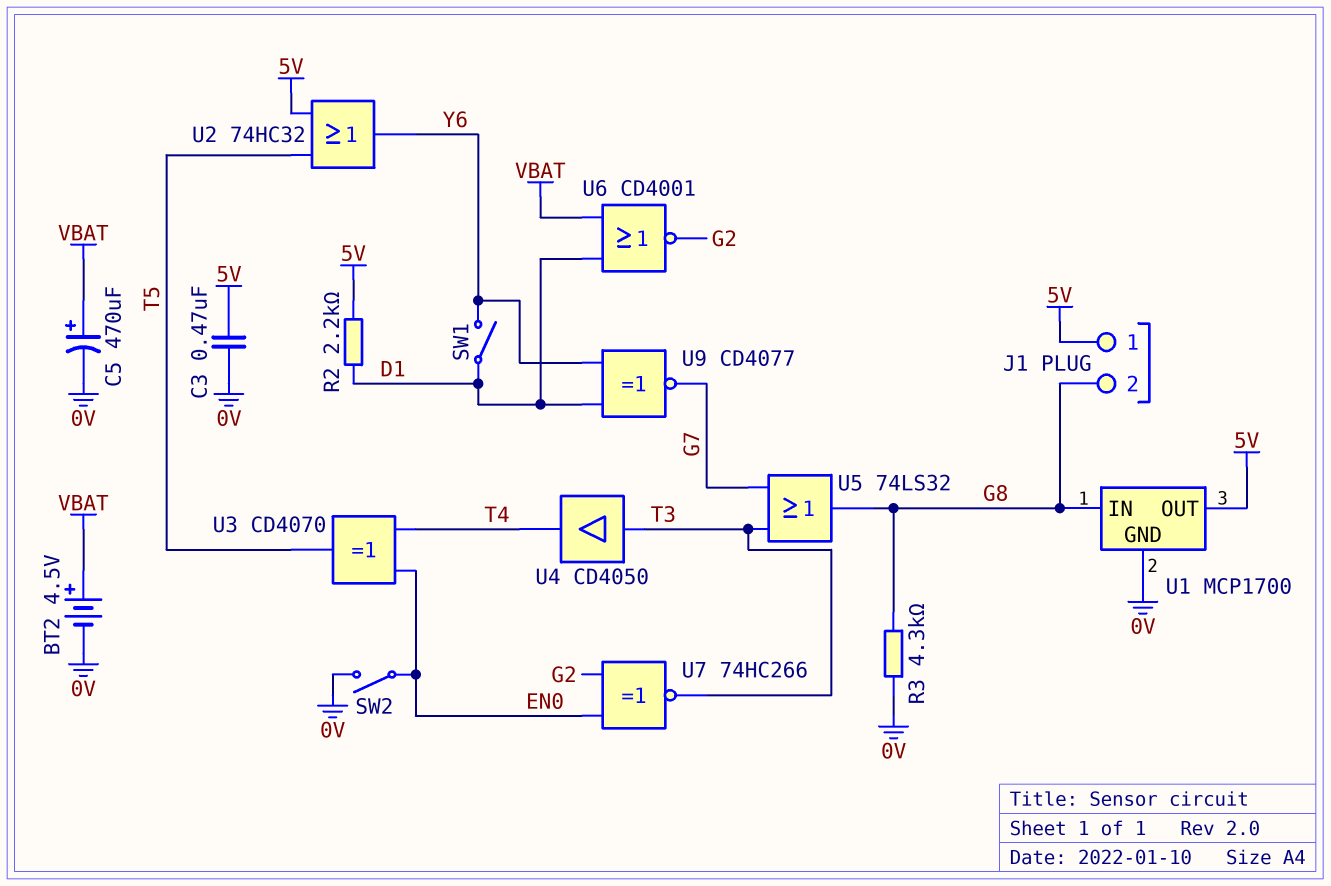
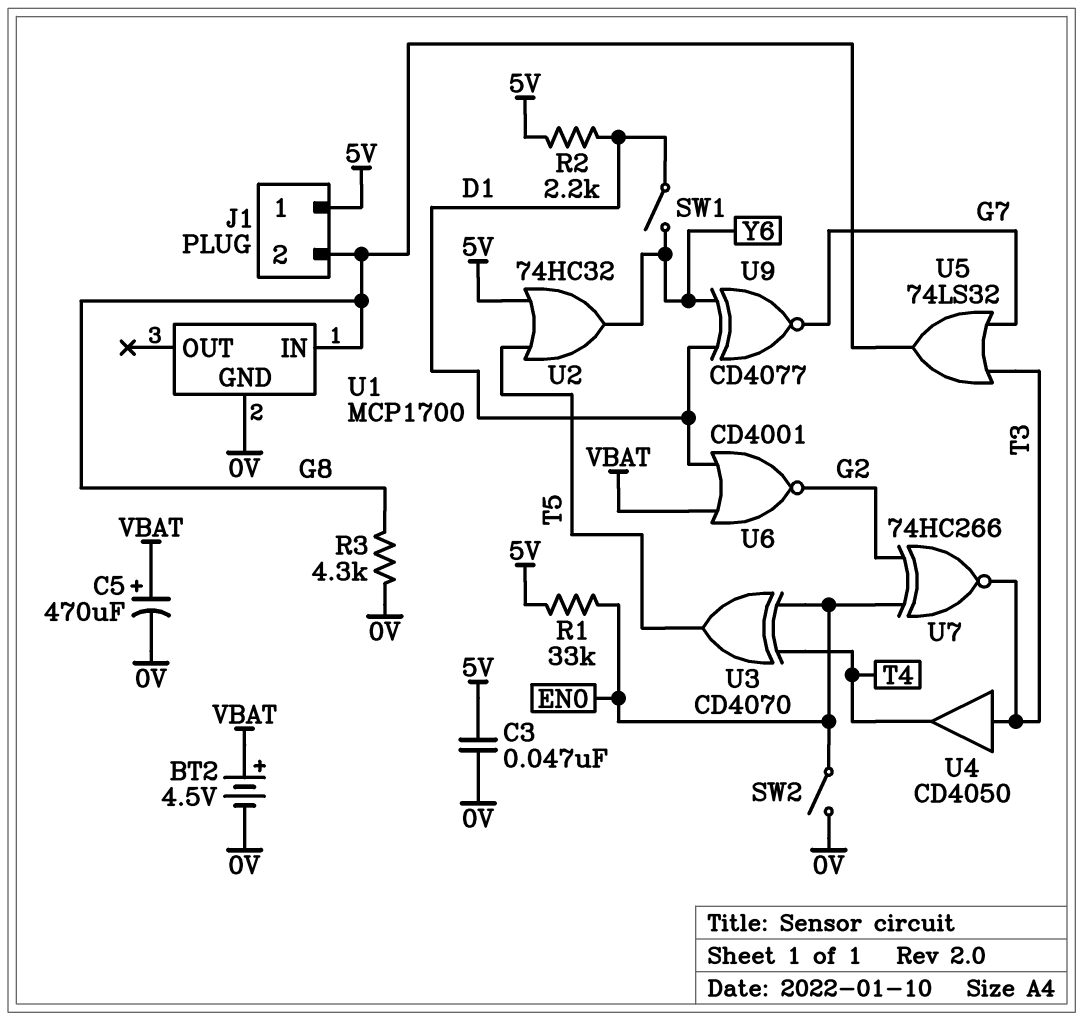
C3: 470nF (0V, 5V) -> 47nF (0V, 5V)
R1: none -> 33k (5V, EN0)
U1 pin OUT: 5V -> none

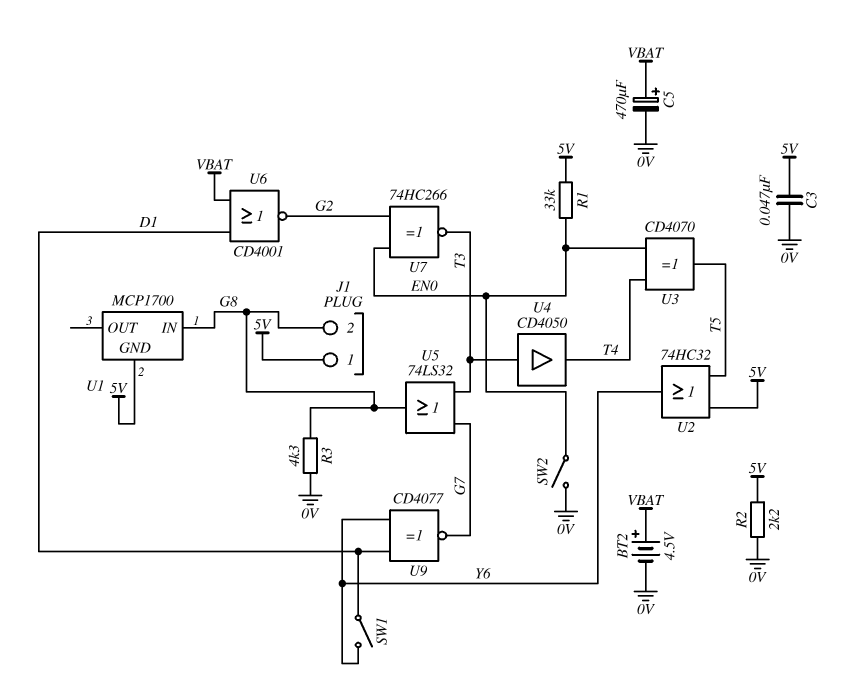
R2: 2.2k (5V, D1) -> 2.2k (0V, 5V)
U1 pin GND: 0V -> 5V

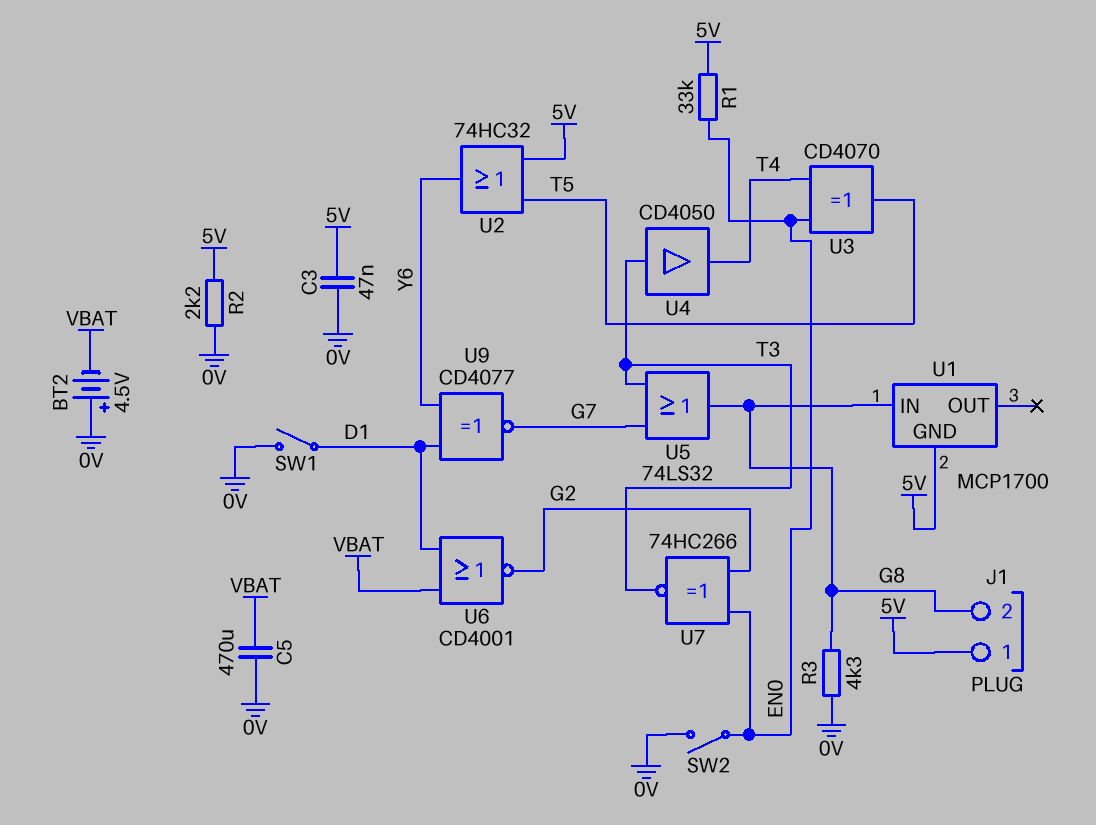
BT2: 4.5V (plus VBAT, minus 0V) -> 4.5V (plus 0V, minus VBAT)
C5: 470uF (plus VBAT, minus 0V) -> 470uF (0V, VBAT)
SW1: switch (D1, Y6) -> switch (0V, D1)

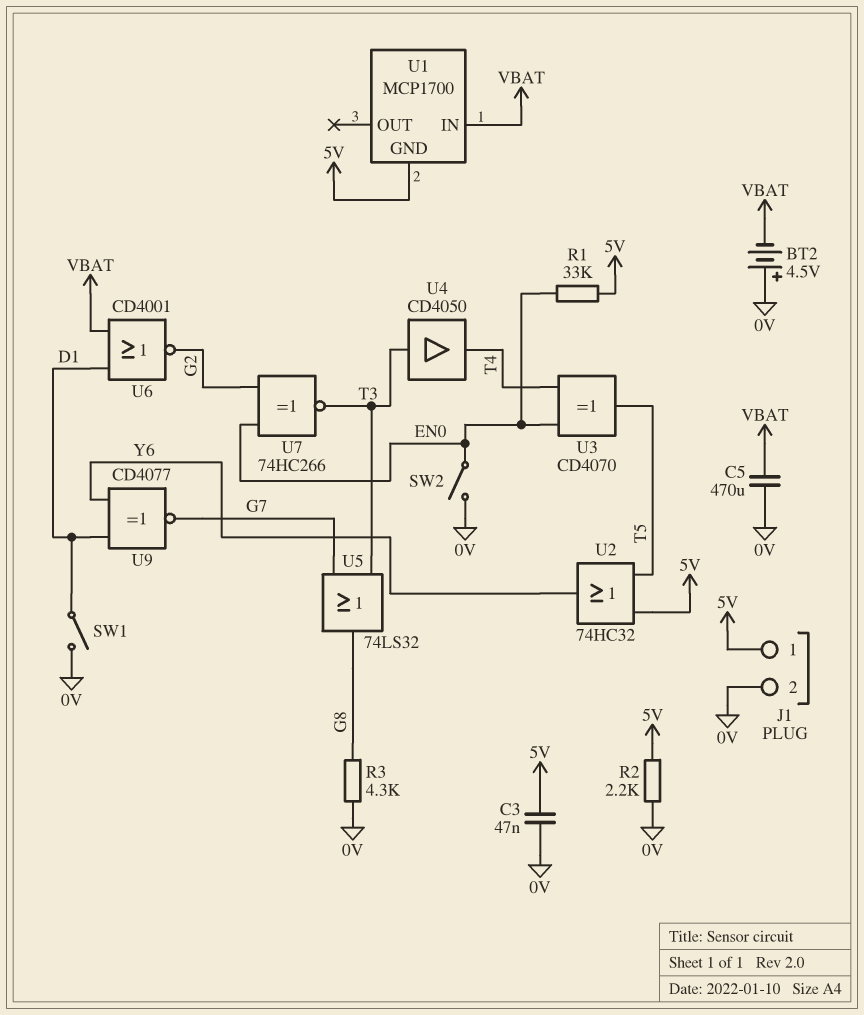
J1 pin 2: G8 -> 0V
U1 pin IN: G8 -> VBAT

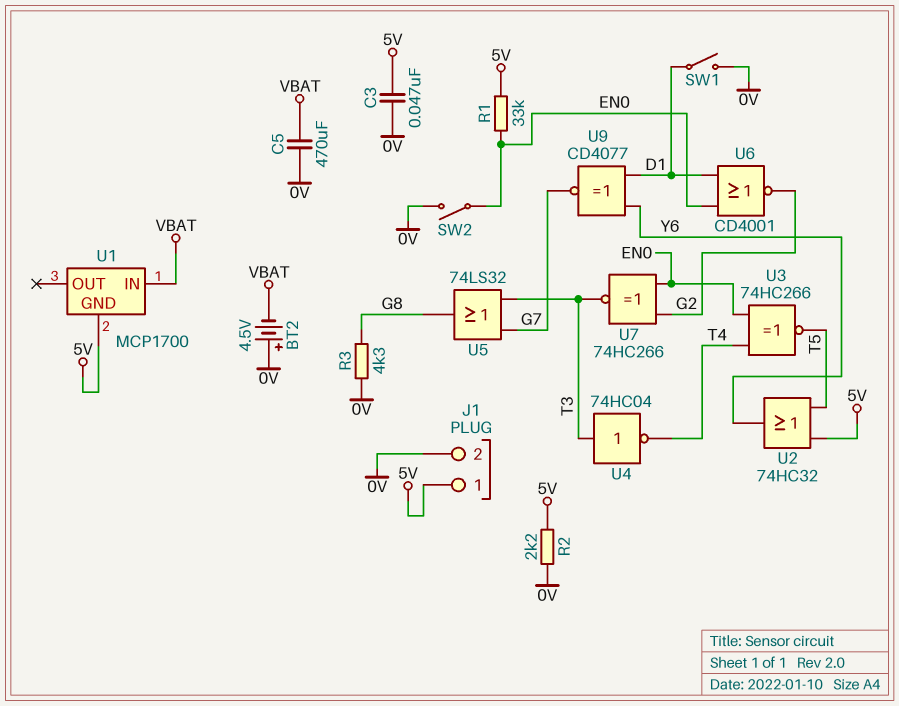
U3: XOR CD4070 (in EN0, in T4, out T5) -> XNOR 74HC266 (in EN0, in T4, out T5)
U4: buffer CD4050 (in T3, out T4) -> NOT 74HC04 (in T3, out T4)
U6: NOR CD4001 (in D1, in VBAT, out G2) -> NOR CD4001 (in D1, in EN0, out G2)

